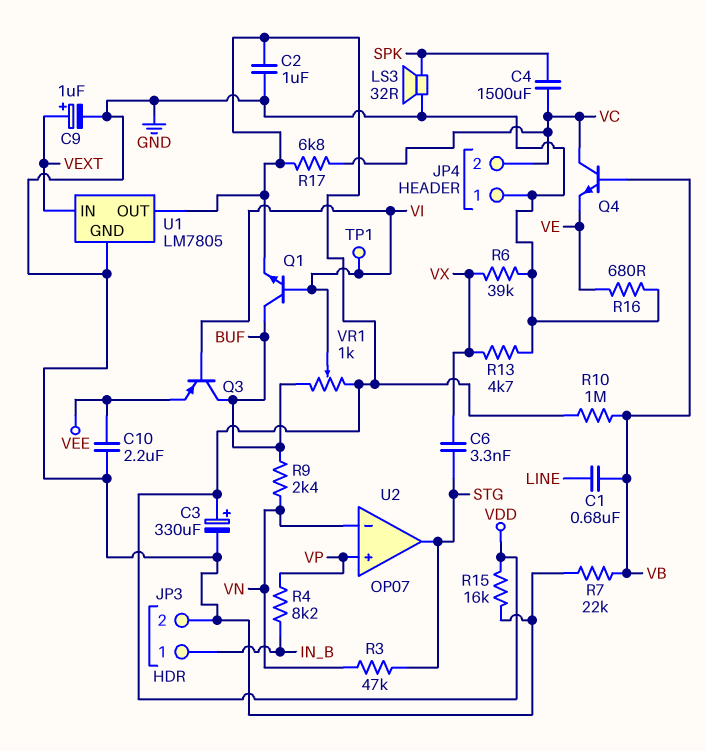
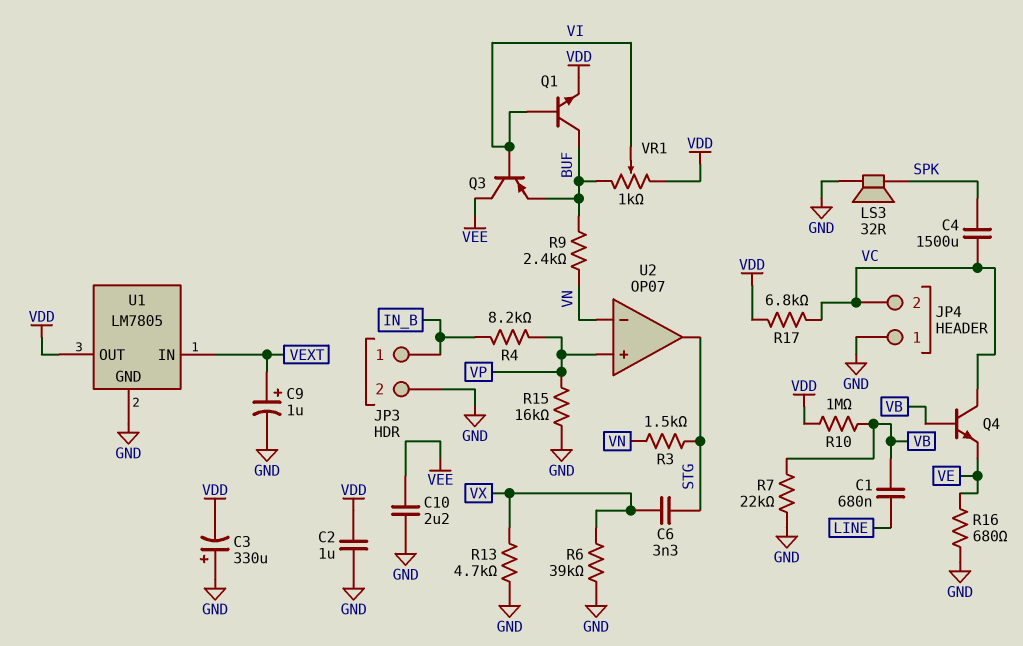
C3: 330uF (plus VDD, minus GND) -> 330uF (plus GND, minus VDD)
Q3: PNP (B VI, C BUF, E VEE) -> PNP (B VI, C VEE, E BUF)
R3: 47k (STG, VN) -> 1.5k (STG, VN)
R15: 16k (GND, VDD) -> 16k (GND, VP)
TP1: test point (VI) -> none

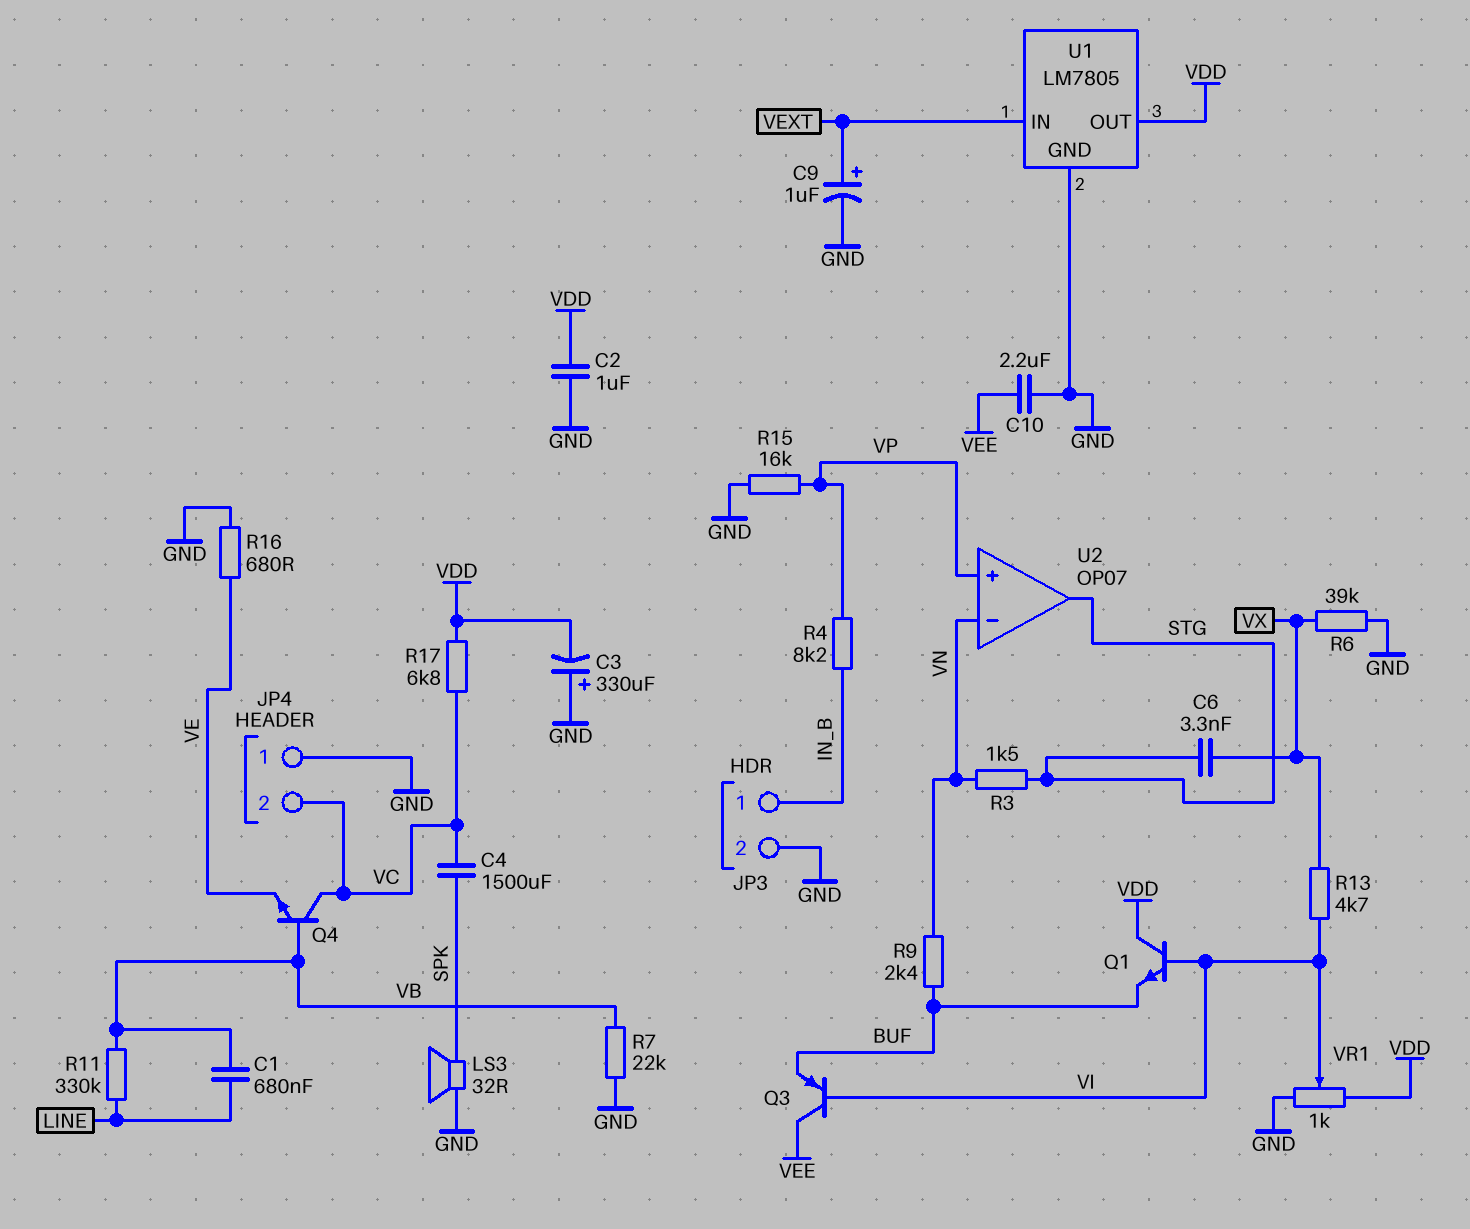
Q1: NPN (B VI, C BUF, E VDD) -> NPN (B VI, C VDD, E BUF)
R10: 1M (VB, VDD) -> none
R11: none -> 330k (LINE, VB)
R13: 4.7k (GND, VX) -> 4.7k (VI, VX)
VR1: 1k (BUF, VDD, wiper VI) -> 1k (GND, VDD, wiper VI)

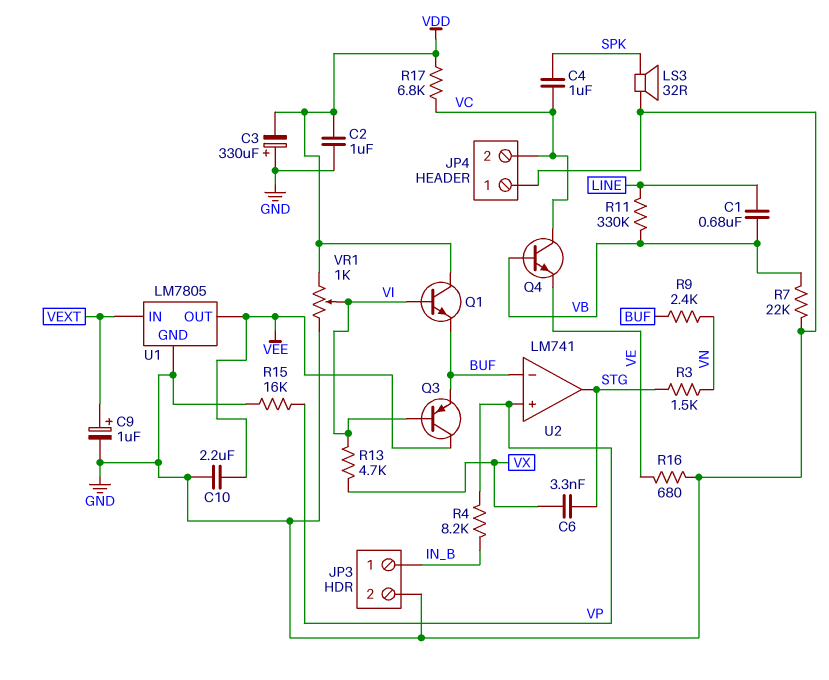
C4: 1500uF (SPK, VC) -> 1uF (SPK, VC)
R6: 39k (GND, VX) -> none
U1 pin OUT: VDD -> VEE
U2: OP07 -> LM741
U2 pin in-: VN -> BUF

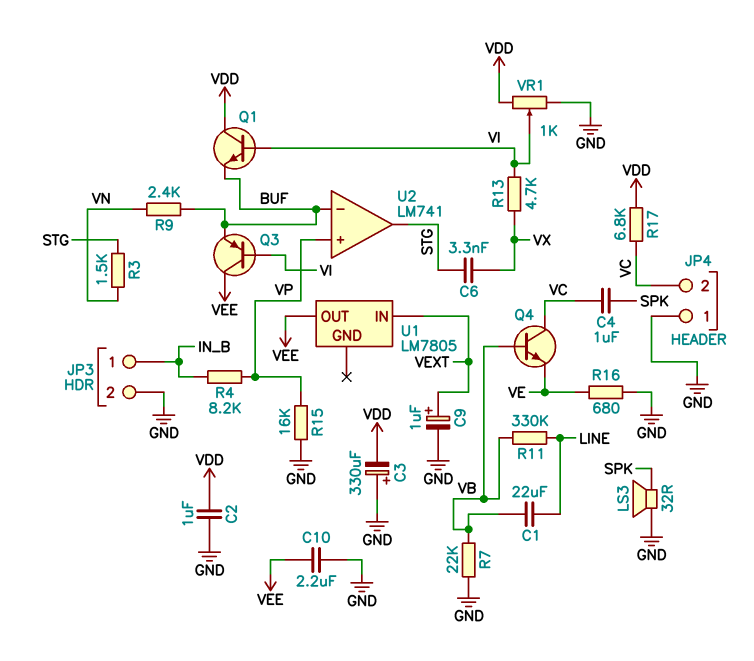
C1: 680nF (LINE, VB) -> 22uF (LINE, VB)
U1 pin GND: GND -> none

